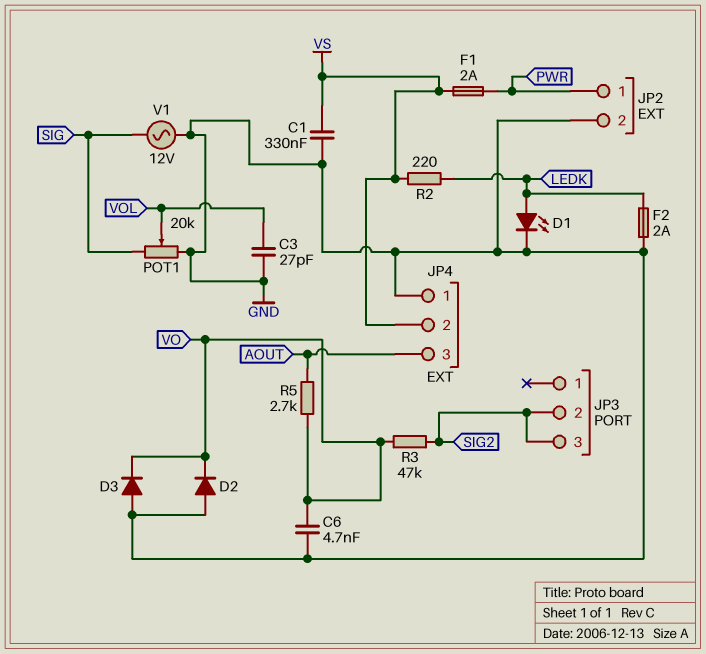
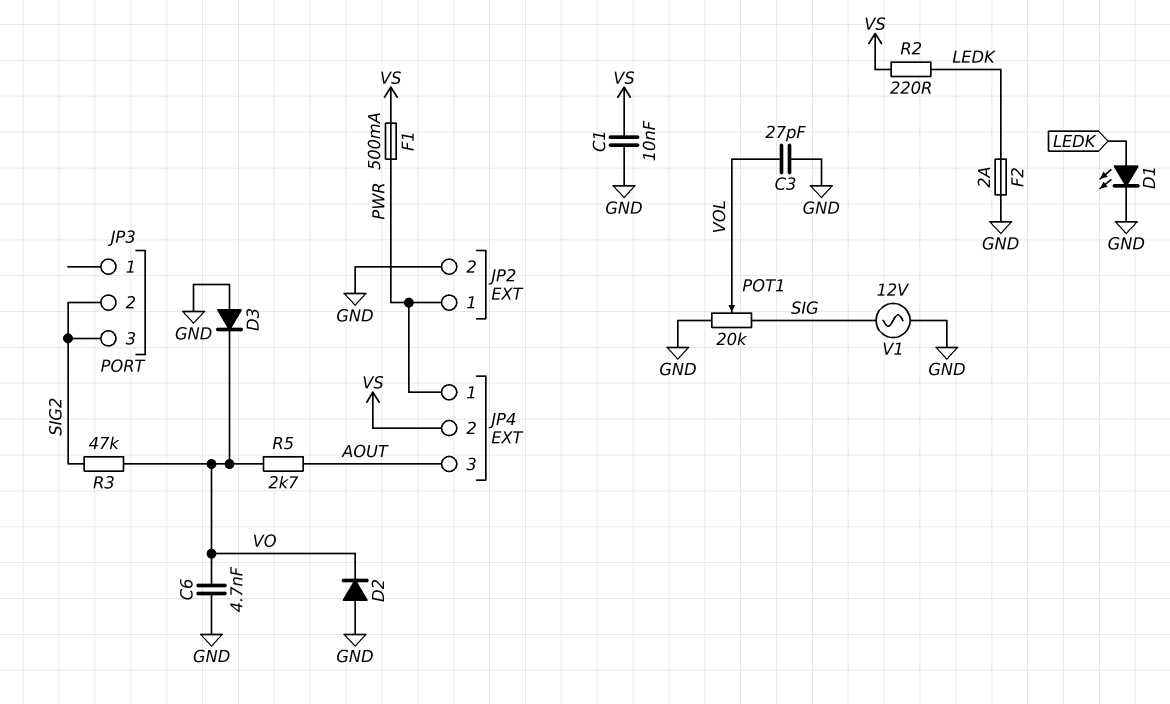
C1: 330nF (GND, VS) -> 10nF (GND, VS)
F1: 2A (PWR, VS) -> 500mA (PWR, VS)
JP4 pin 1: GND -> PWR

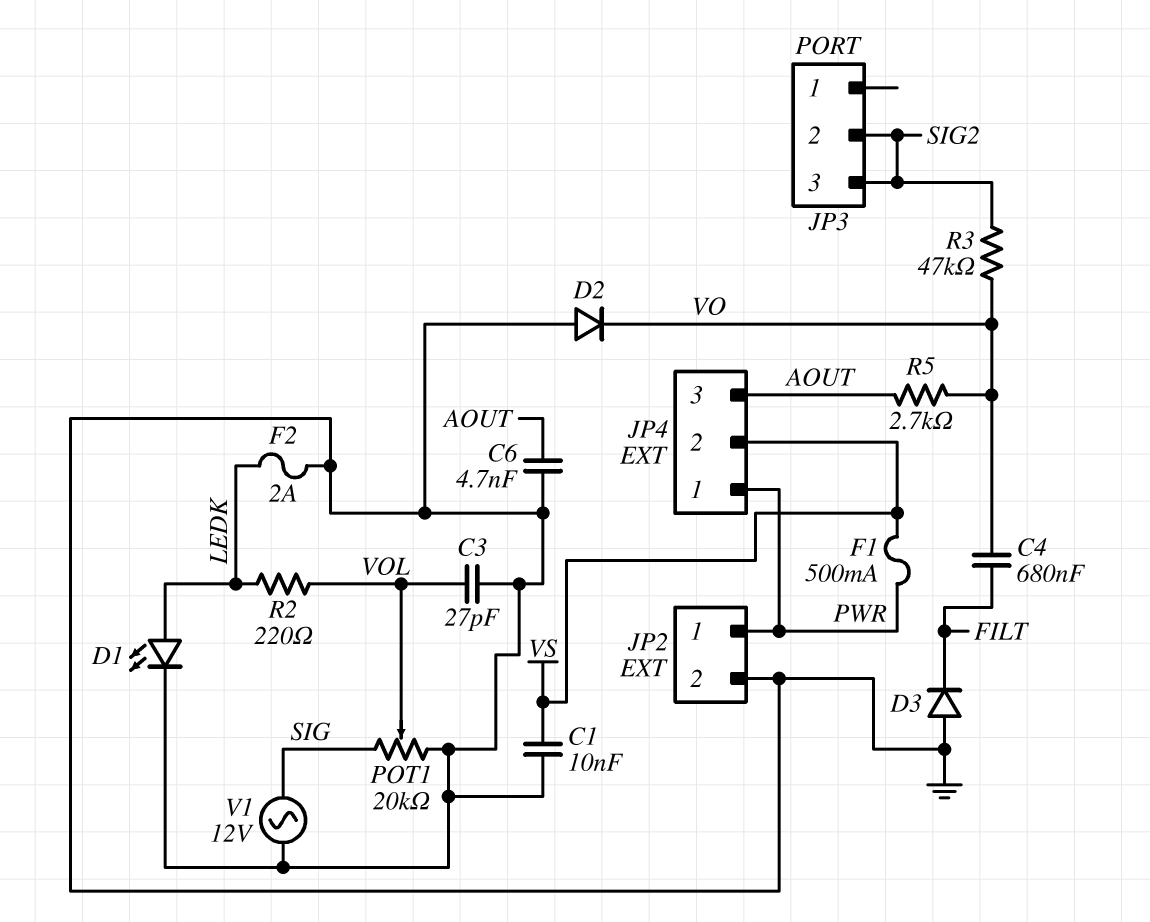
C4: none -> 680nF (FILT, VO)
C6: 4.7nF (GND, VO) -> 4.7nF (AOUT, GND)
D3: diode (A GND, K VO) -> diode (A GND, K FILT)
R2: 220 (LEDK, VS) -> 220 (LEDK, VOL)

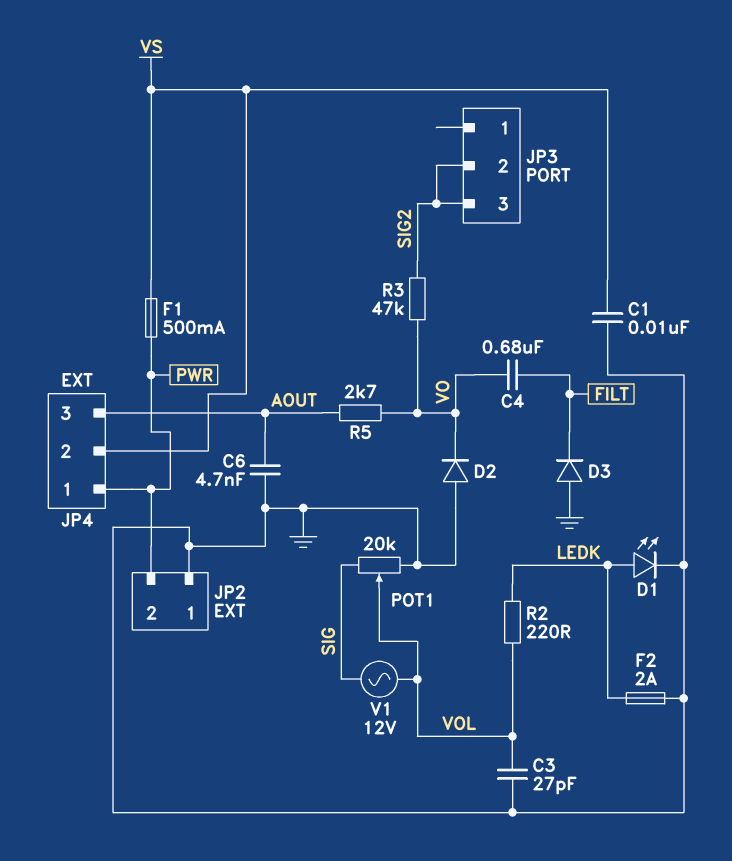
JP2 pin 1: PWR -> GND
JP2 pin 2: GND -> PWR
V1: AC 12V (GND, SIG) -> AC 12V (SIG, VOL)

